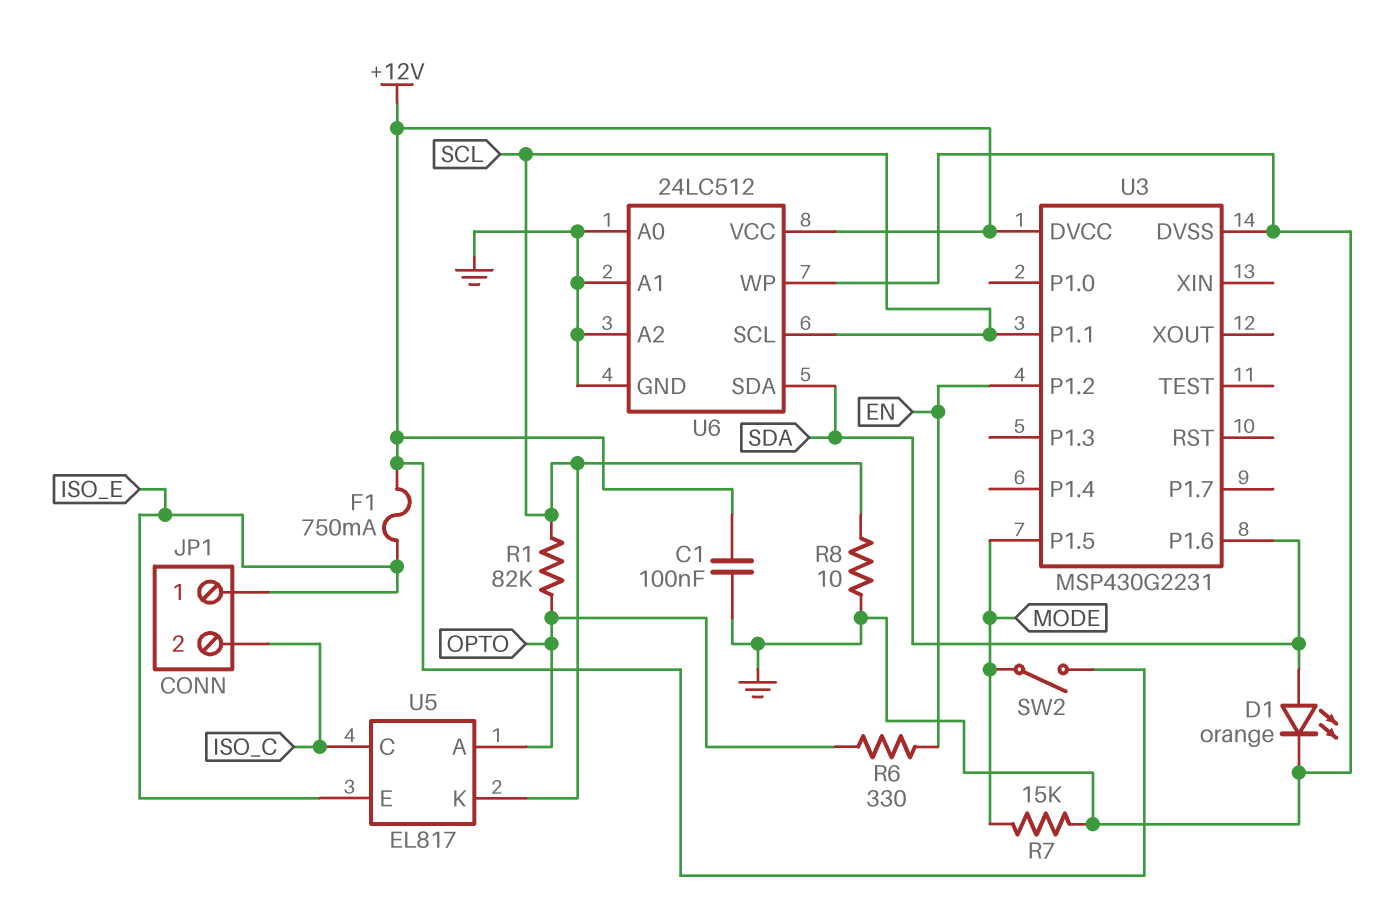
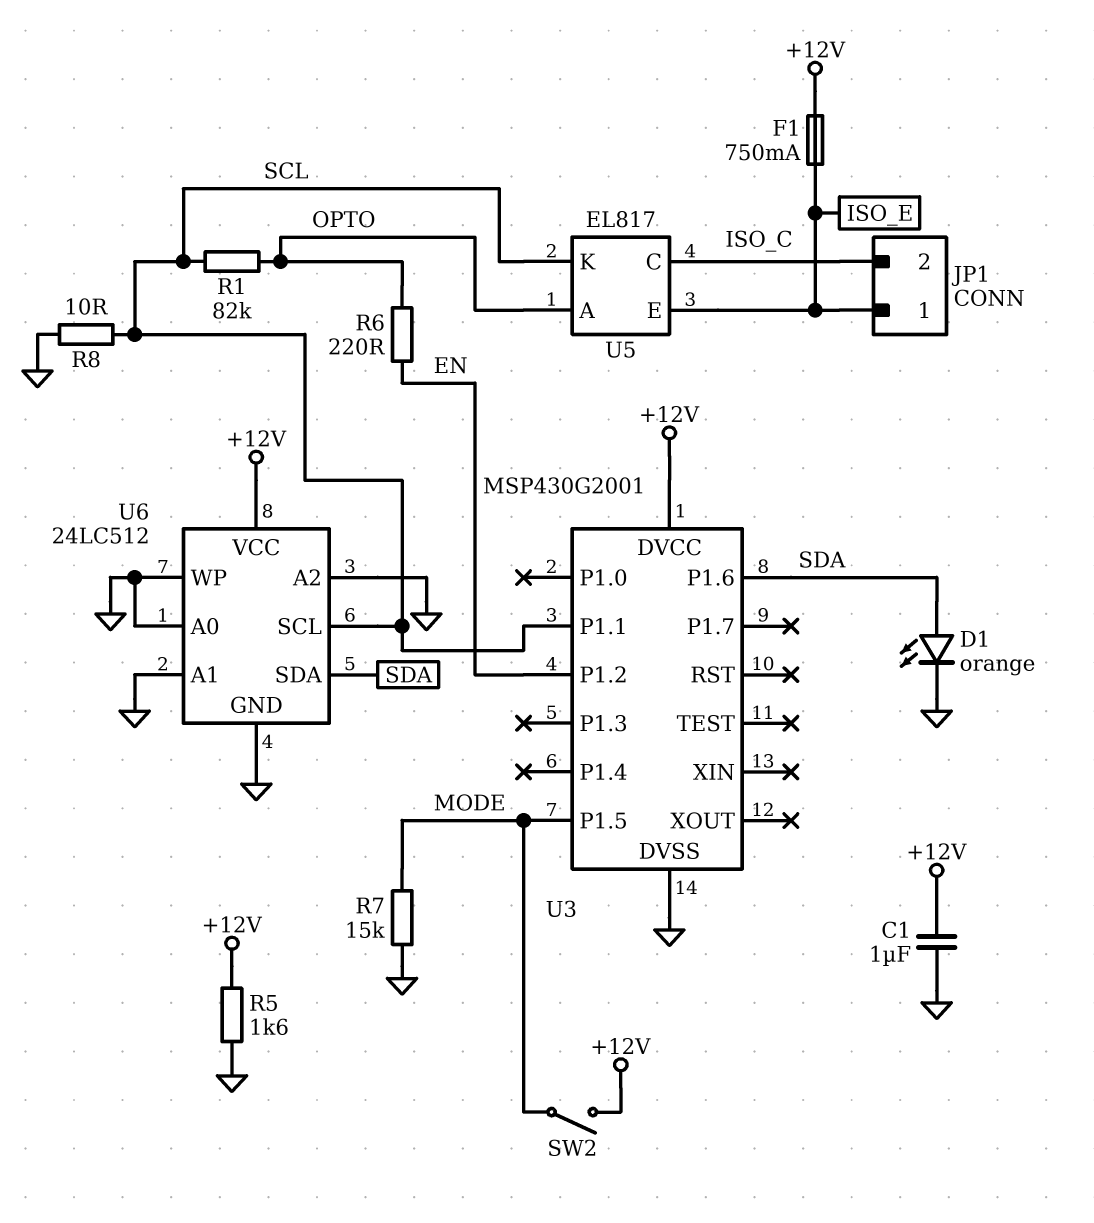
C1: 100nF (+12V, GND) -> 1uF (+12V, GND)
R5: none -> 1.6k (+12V, GND)
R6: 330 (EN, OPTO) -> 220 (EN, OPTO)
U3: MSP430G2231 -> MSP430G2001

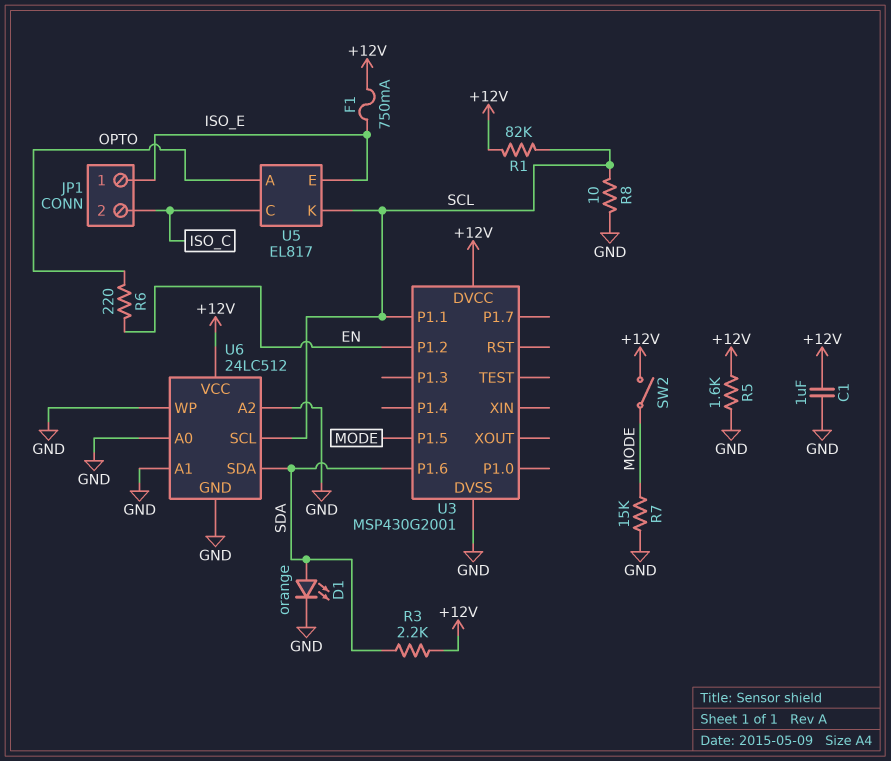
R1: 82k (OPTO, SCL) -> 82k (+12V, SCL)
R3: none -> 2.2k (+12V, SDA)

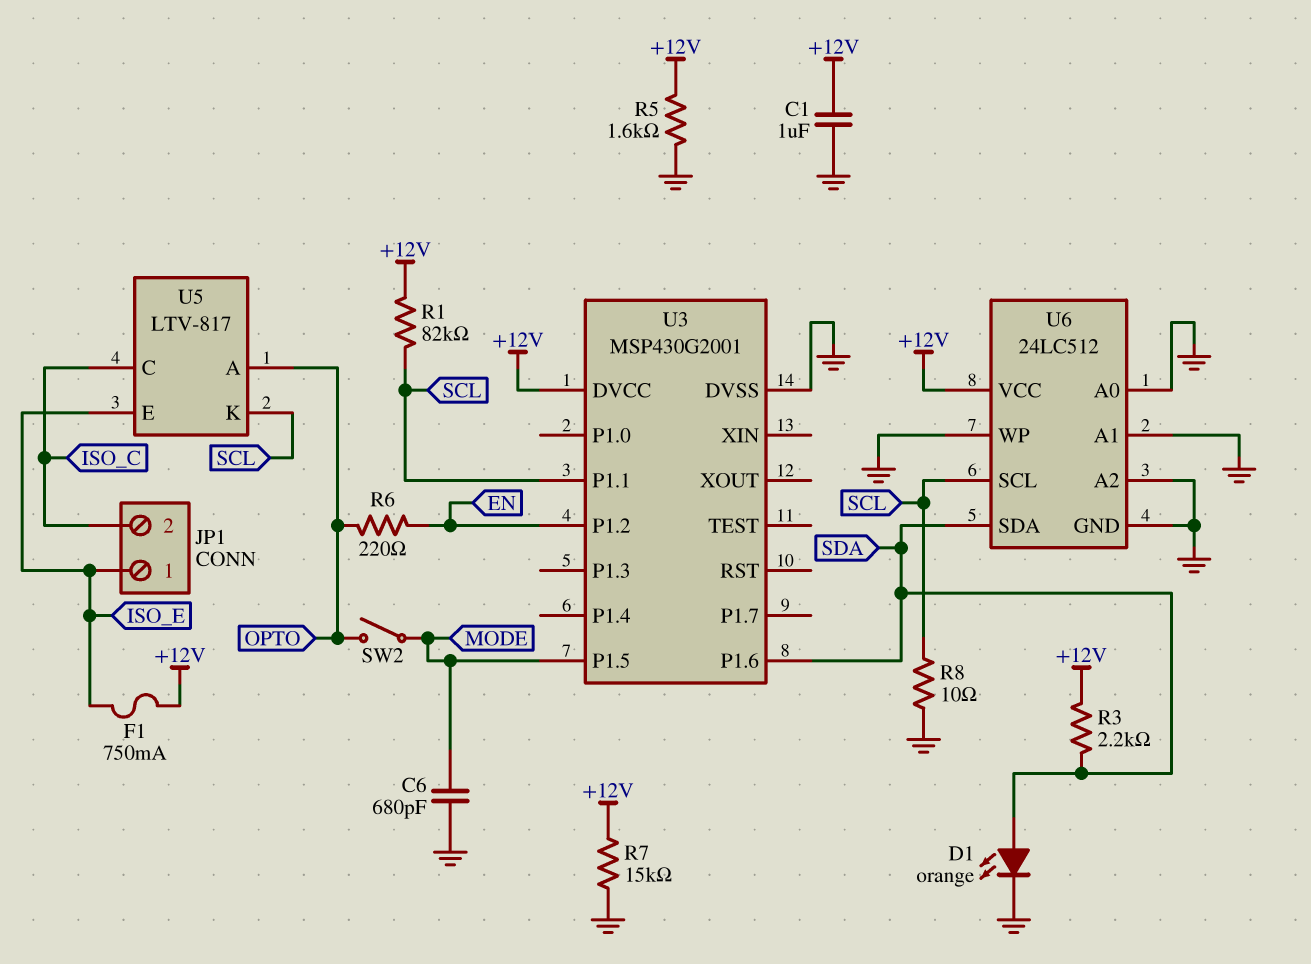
C6: none -> 680pF (GND, MODE)
R7: 15k (GND, MODE) -> 15k (+12V, GND)
SW2: switch (+12V, MODE) -> switch (MODE, OPTO)
U5: EL817 -> LTV-817

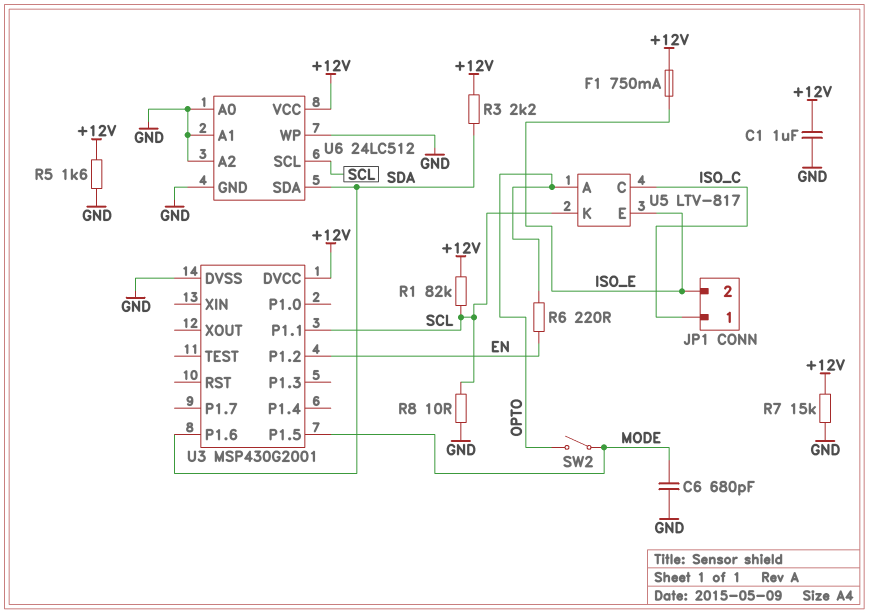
D1: LED orange (A SDA, K GND) -> none
JP1 pin 1: ISO_E -> ISO_C
JP1 pin 2: ISO_C -> ISO_E

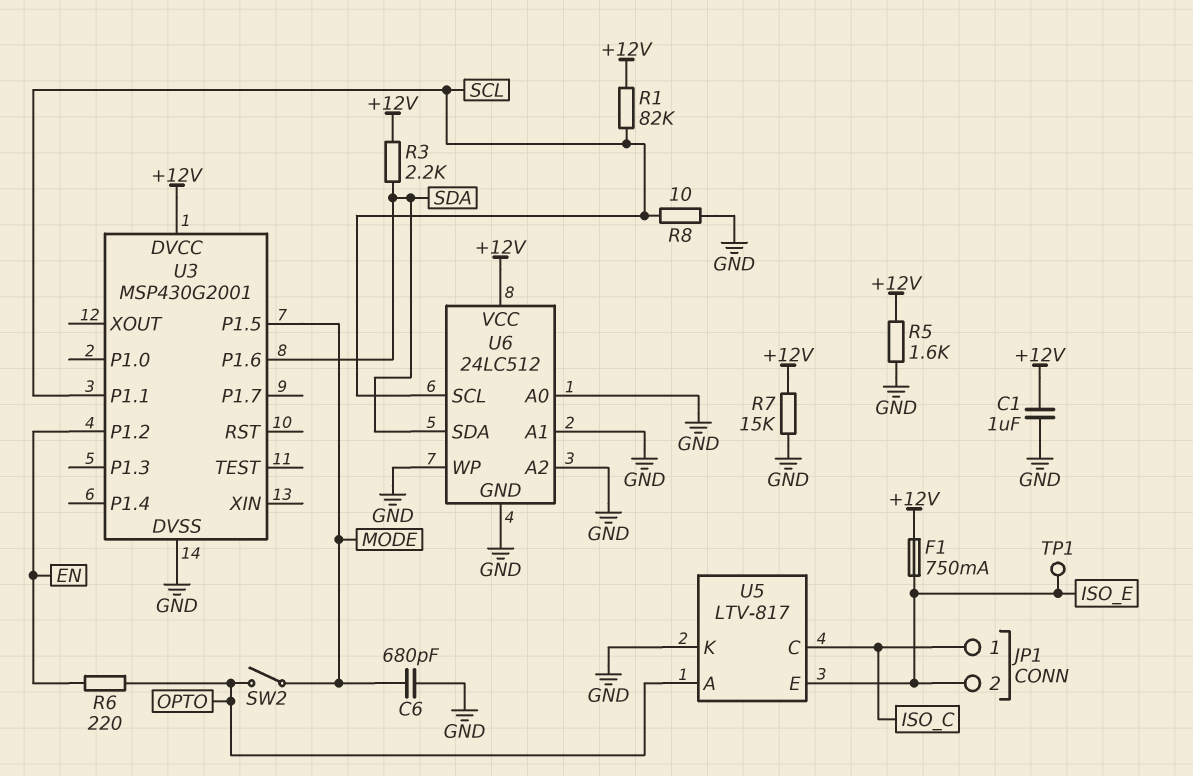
TP1: none -> test point (ISO_E)
U5 pin K: SCL -> GND

